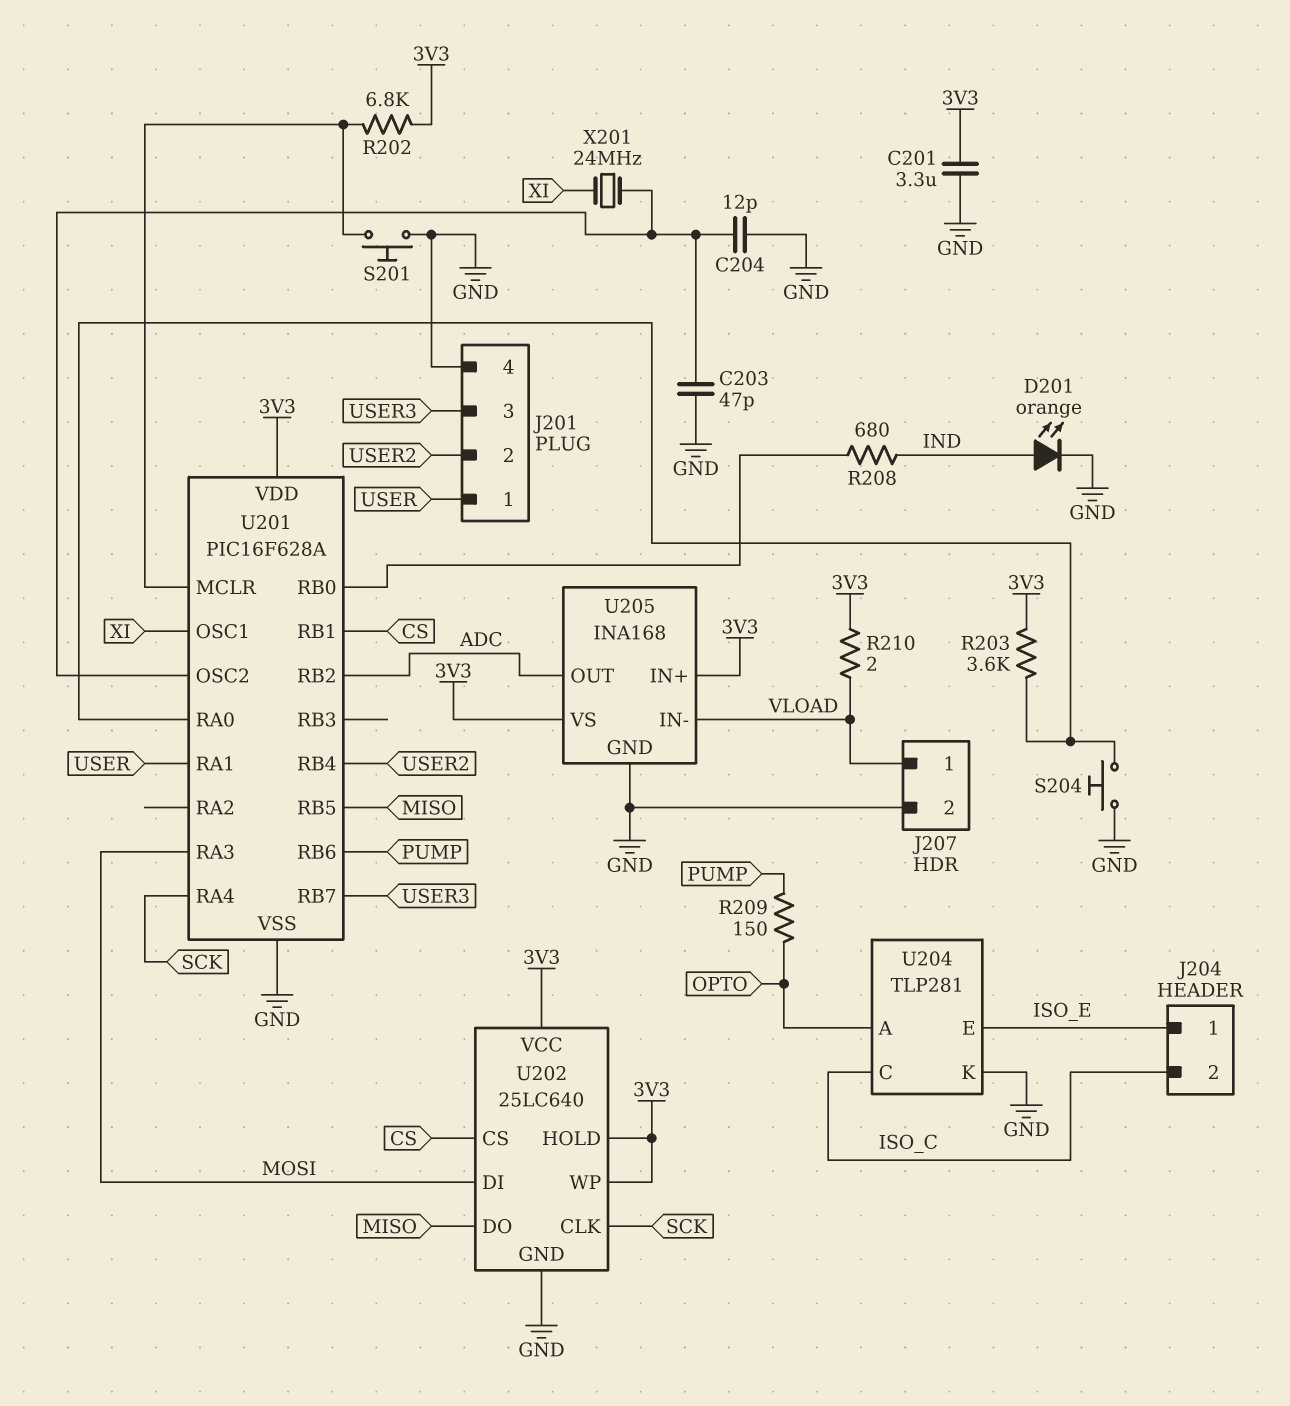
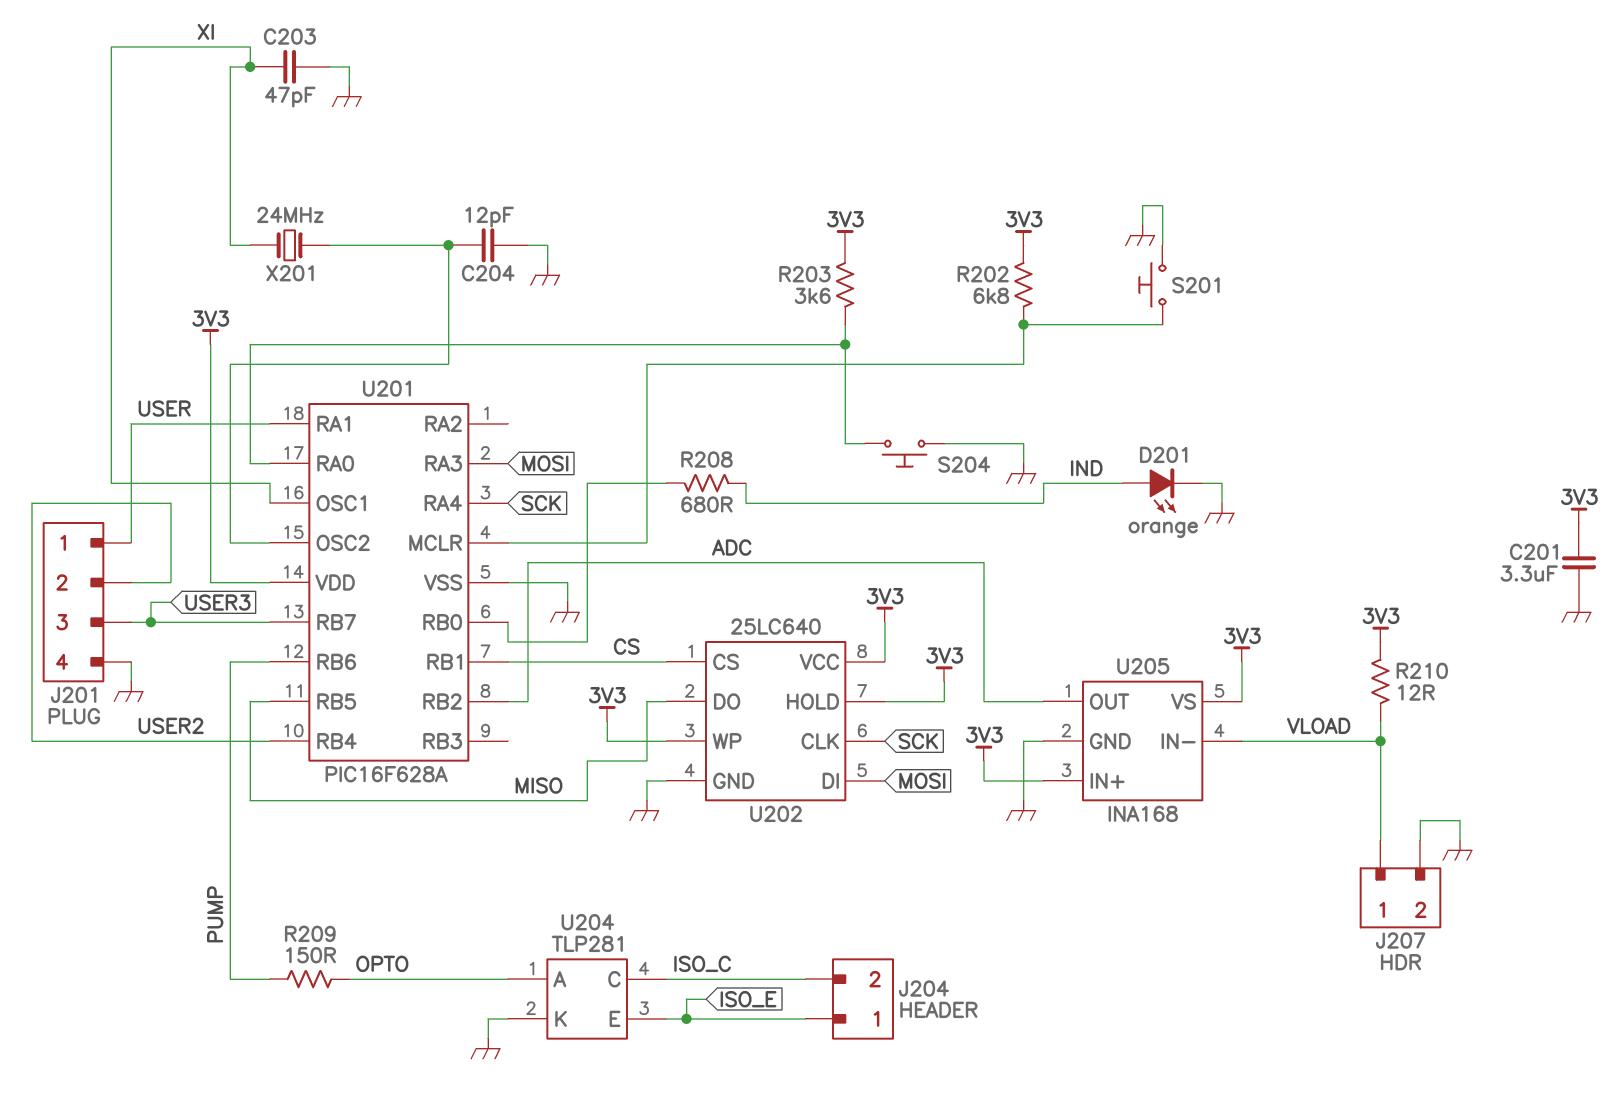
C203: 47pF (GND, U201/OSC2) -> 47pF (GND, XI)
R210: 2 (3V3, VLOAD) -> 12 (3V3, VLOAD)

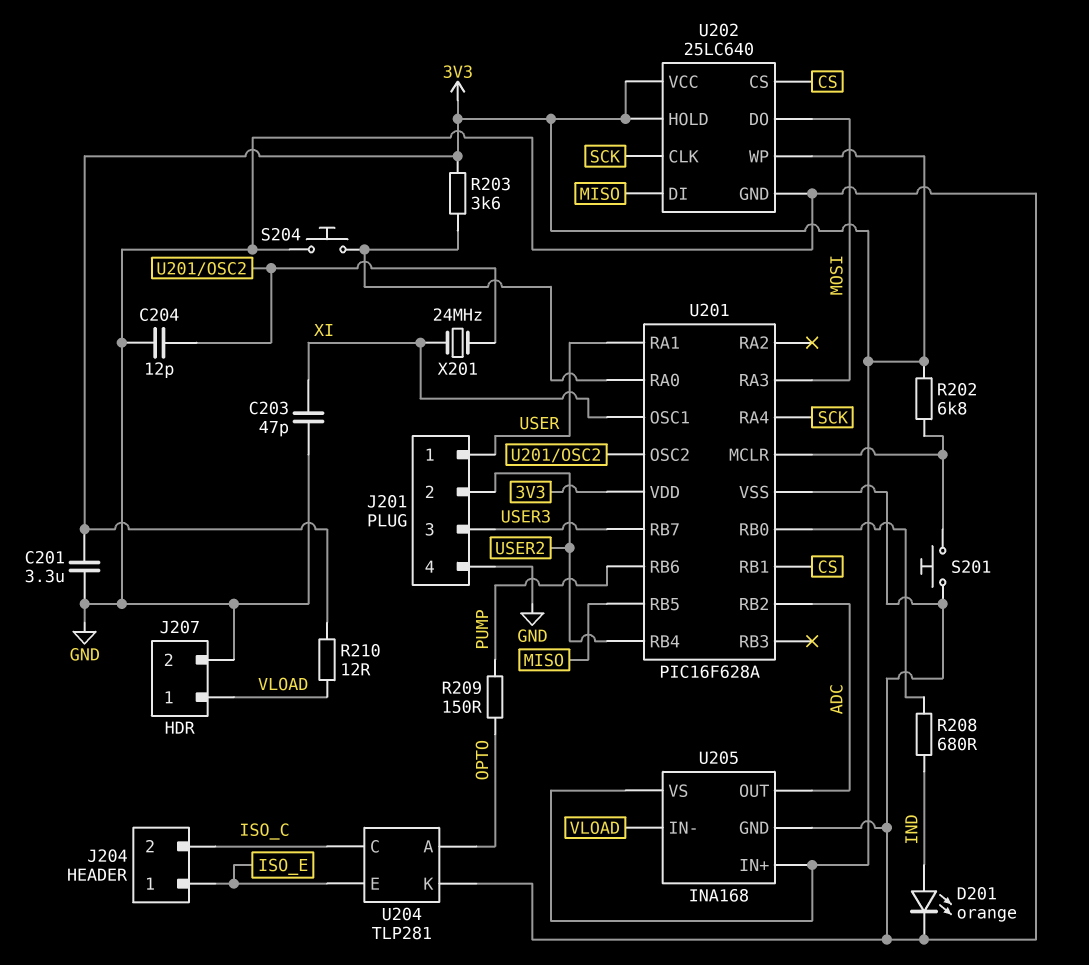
U202 pin DI: MOSI -> MISO
U202 pin DO: MISO -> MOSI

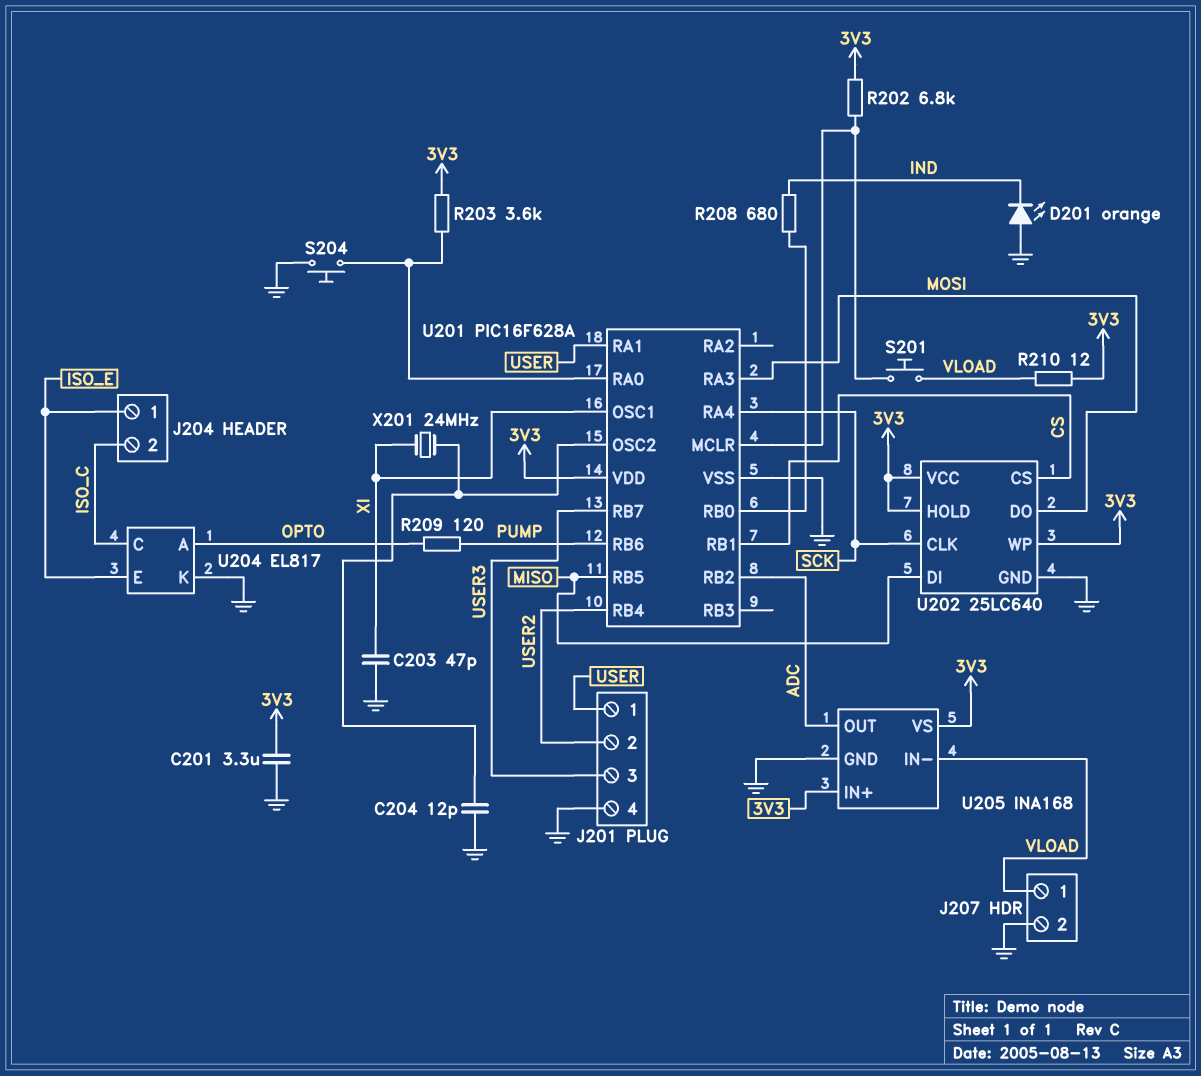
D201: LED orange (A IND, K GND) -> LED orange (A GND, K IND)
R209: 150 (OPTO, PUMP) -> 120 (OPTO, PUMP)
S201: button (GND, U201/MCLR) -> button (U201/MCLR, VLOAD)
U204: TLP281 -> EL817

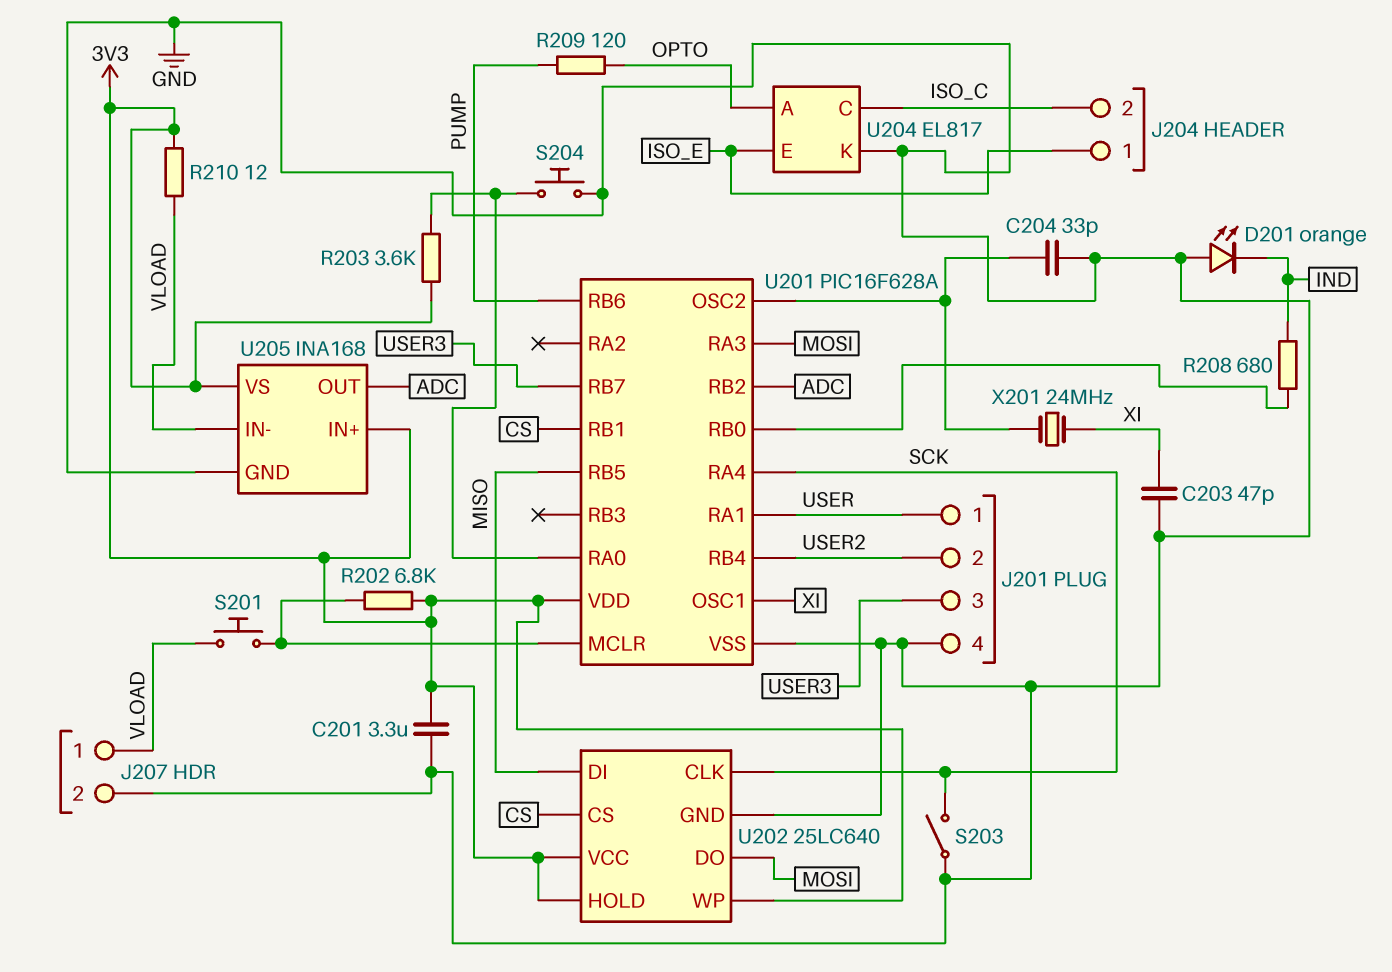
C204: 12pF (GND, U201/OSC2) -> 33pF (GND, U201/OSC2)
S203: none -> switch (GND, SCK)

